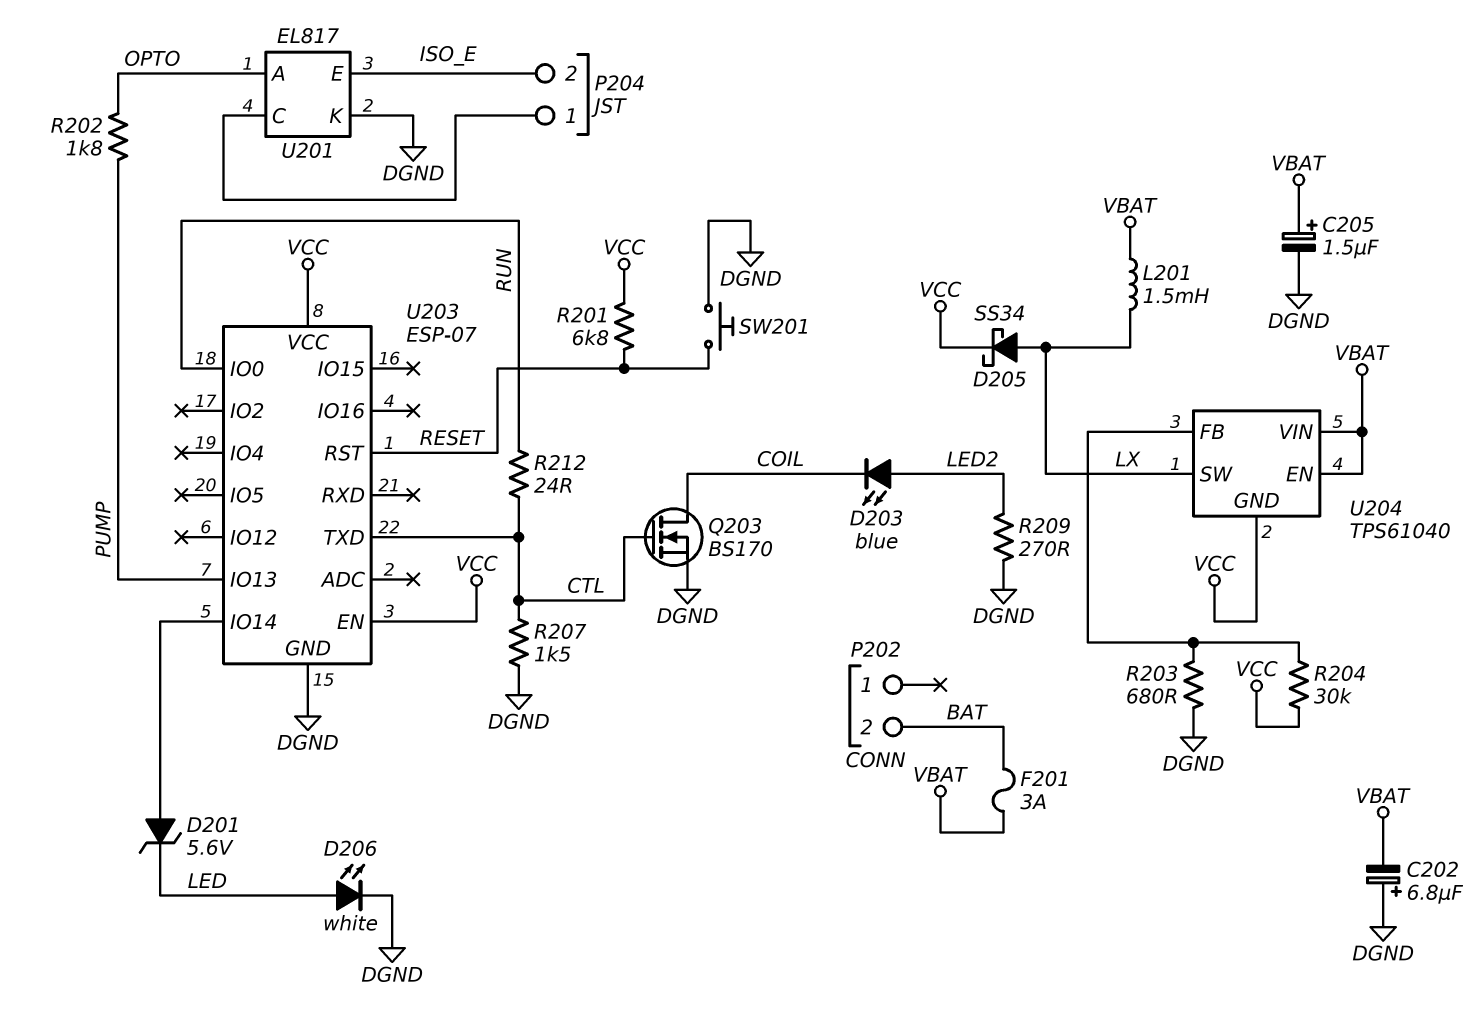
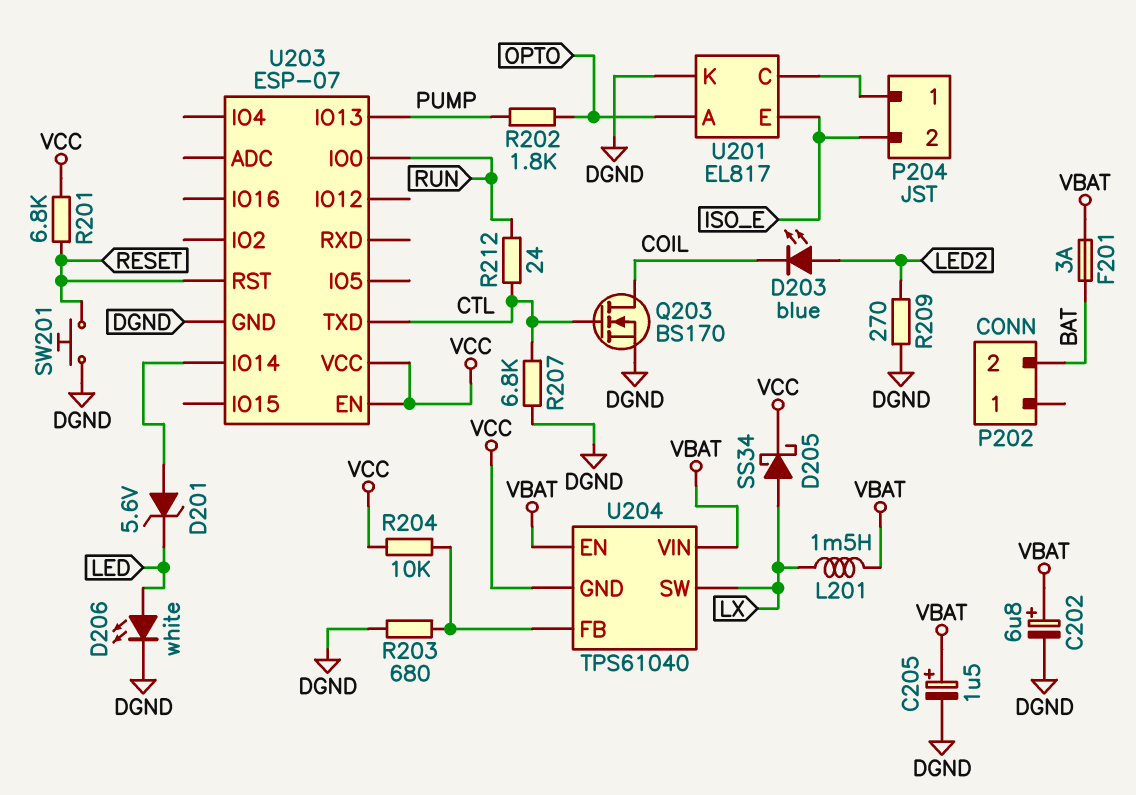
C202: 6.8uF (plus DGND, minus VBAT) -> 6.8uF (plus VBAT, minus DGND)
R204: 30k (U204/FB, VCC) -> 10k (U204/FB, VCC)
R207: 1.5k (CTL, DGND) -> 6.8k (CTL, DGND)

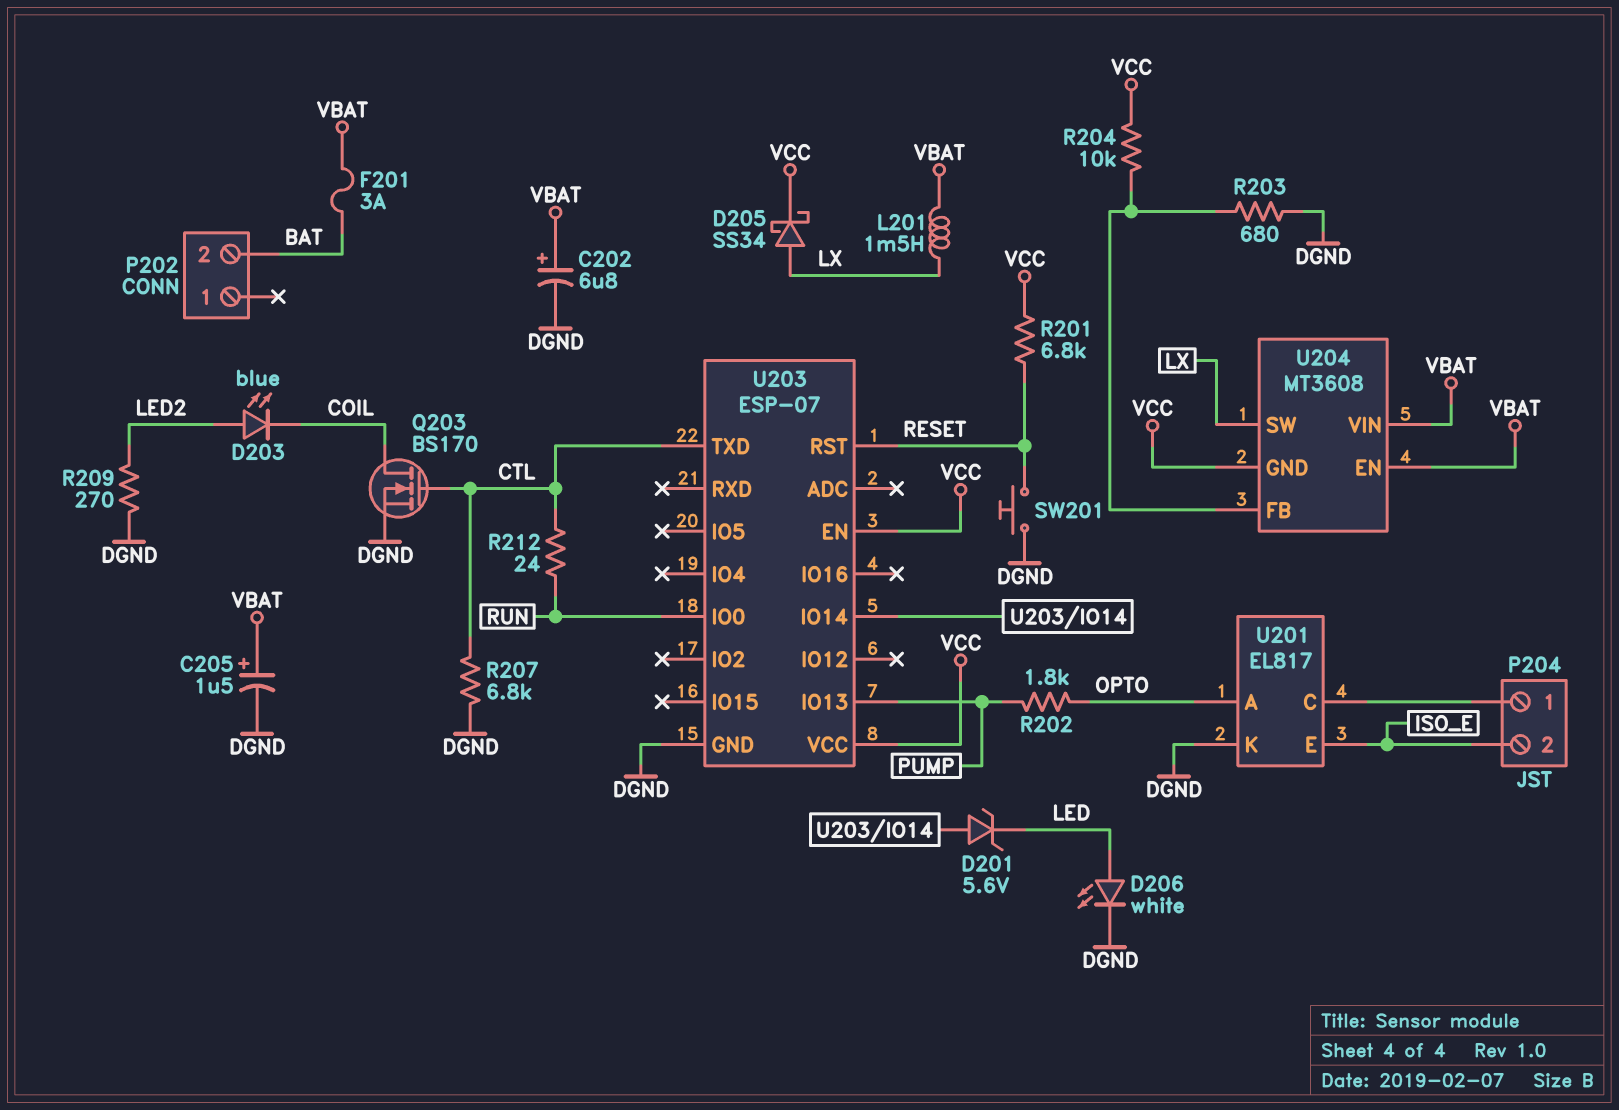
U204: TPS61040 -> MT3608

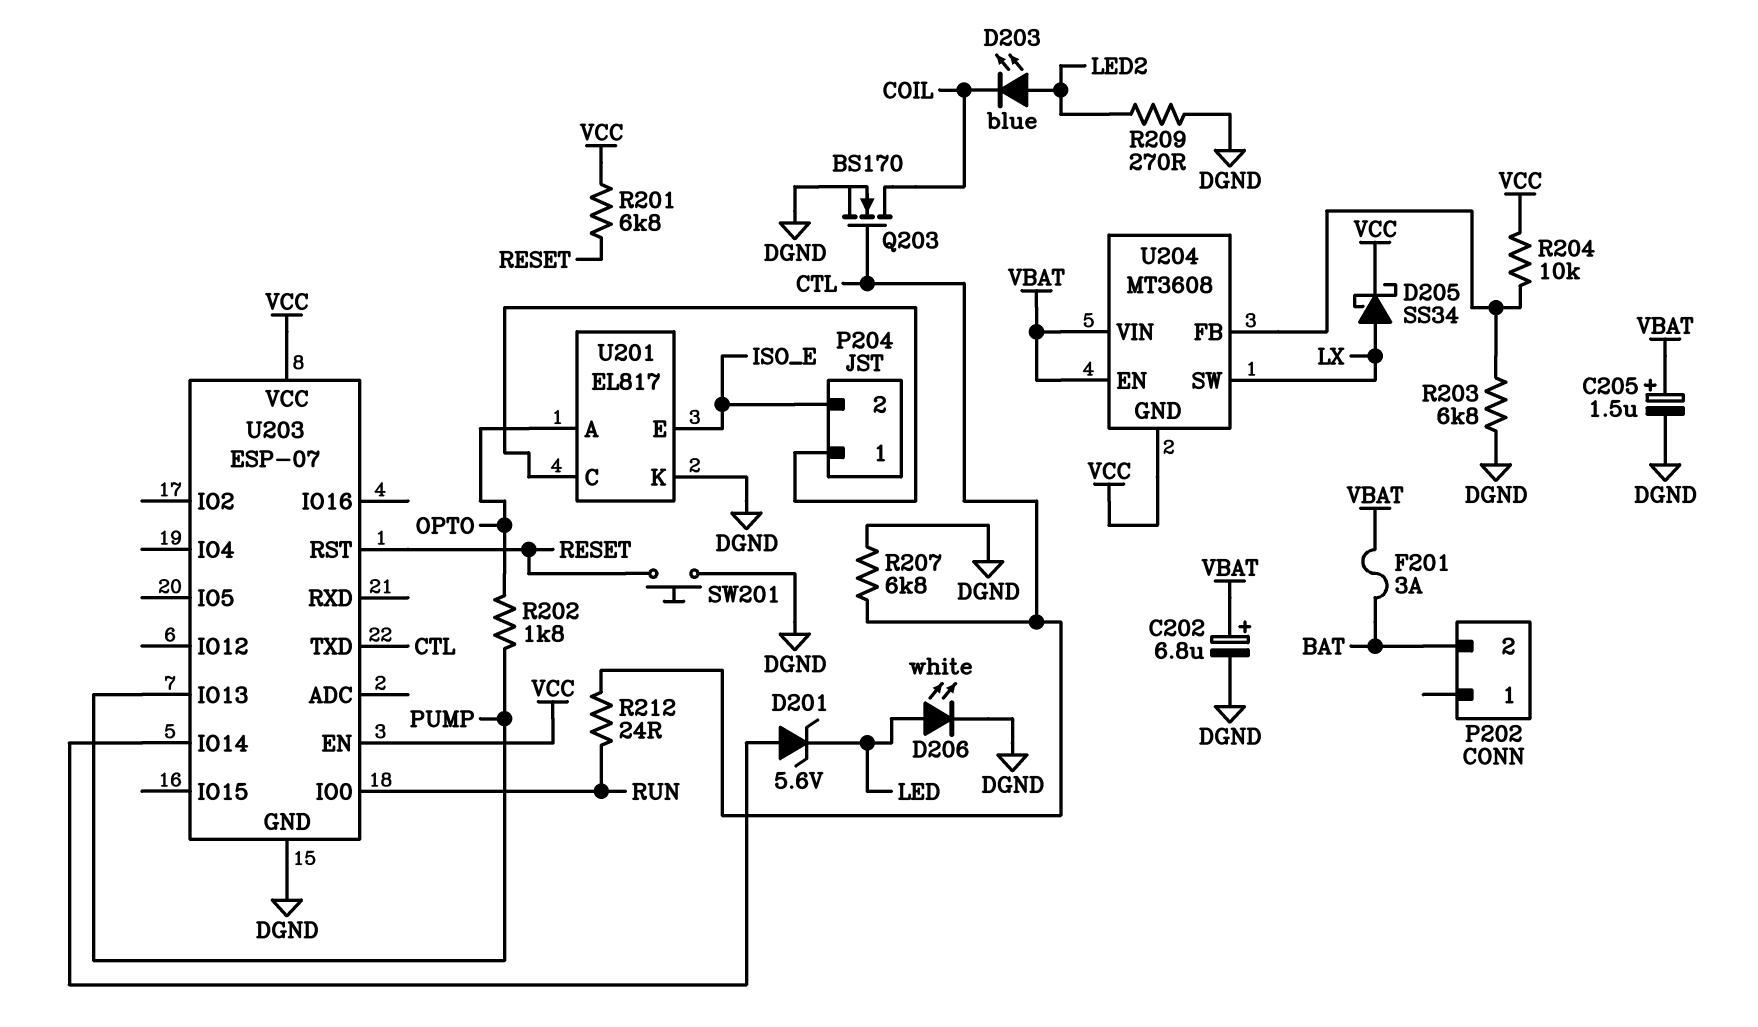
L201: 1.5mH (LX, VBAT) -> none
R203: 680 (DGND, U204/FB) -> 6.8k (DGND, U204/FB)

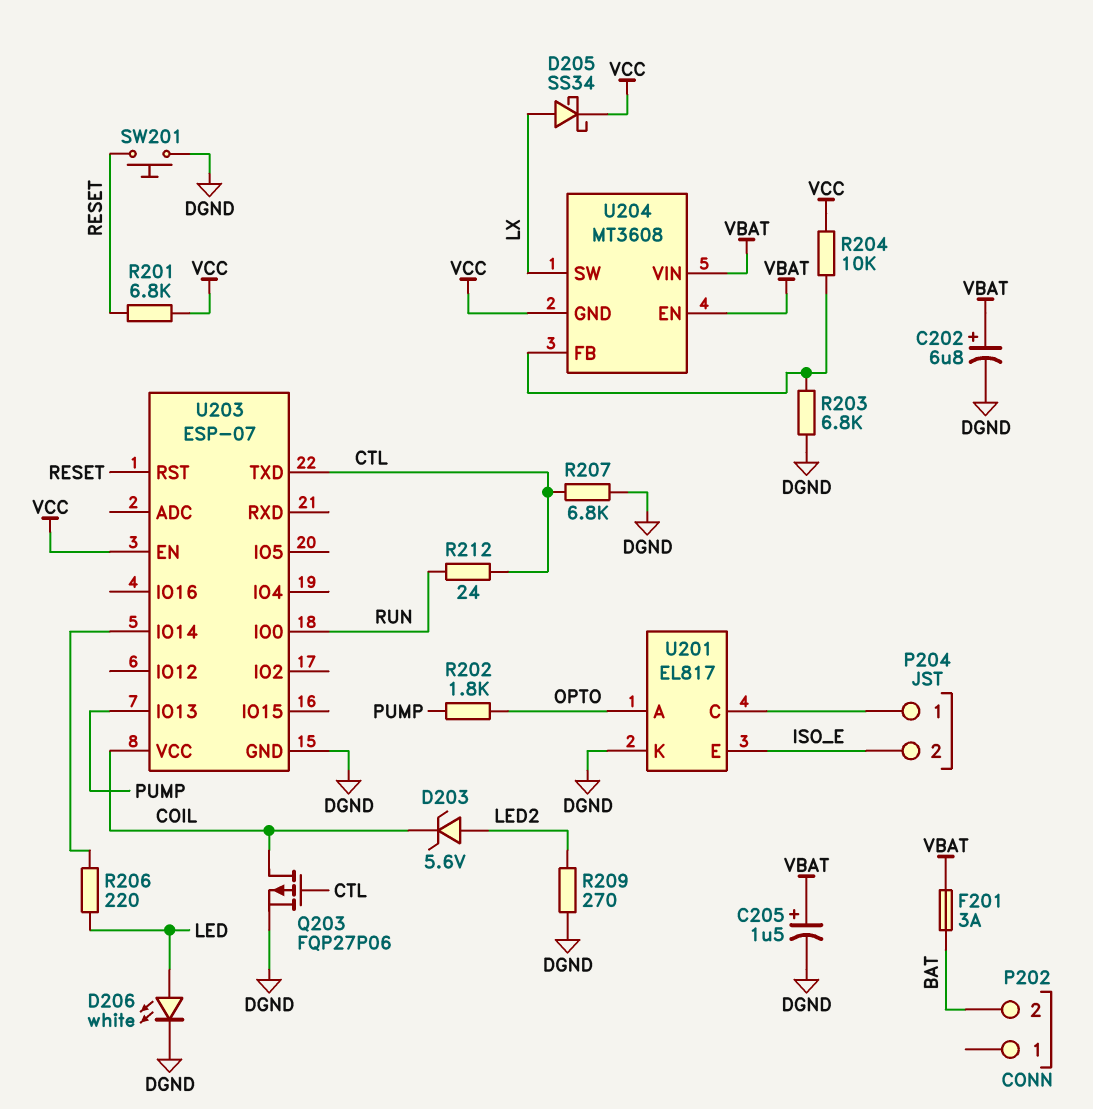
D201: zener 5.6V (A U203/IO14, K LED) -> none
D203: LED blue (A LED2, K COIL) -> zener 5.6V (A LED2, K COIL)
Q203: NMOS BS170 (G CTL, D COIL, S DGND) -> PMOS FQP27P06 (G CTL, D COIL, S DGND)
R206: none -> 220 (LED, U203/IO14)
U203 pin VCC: VCC -> COIL

